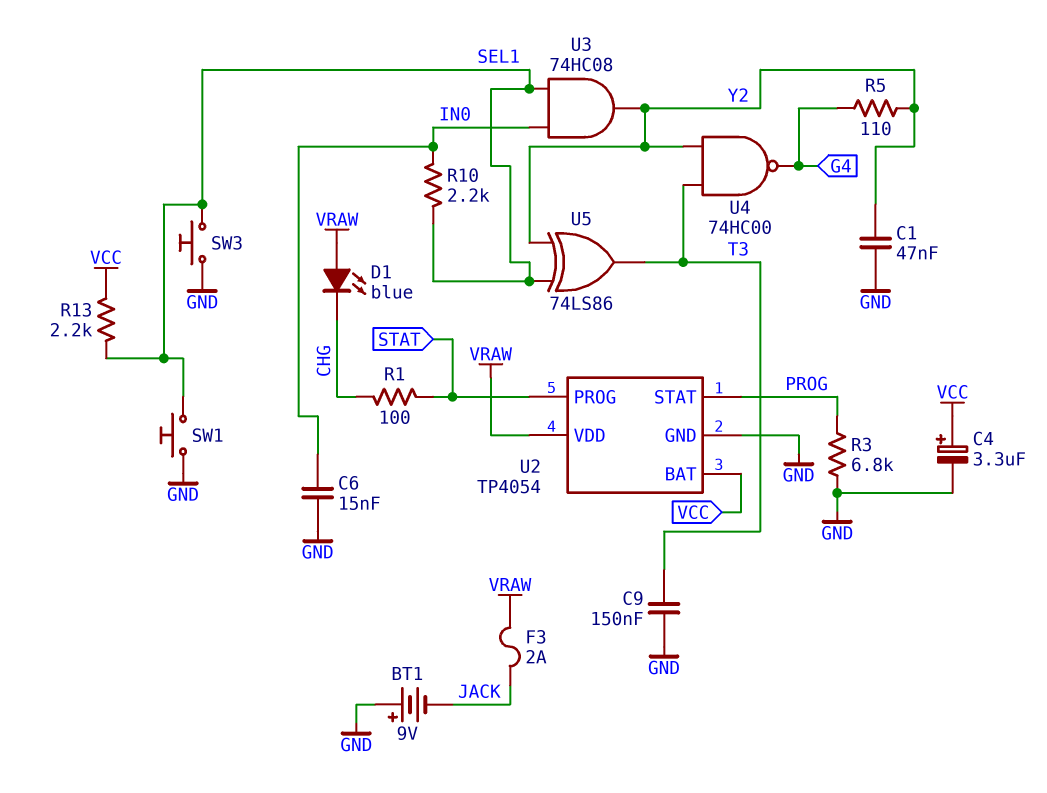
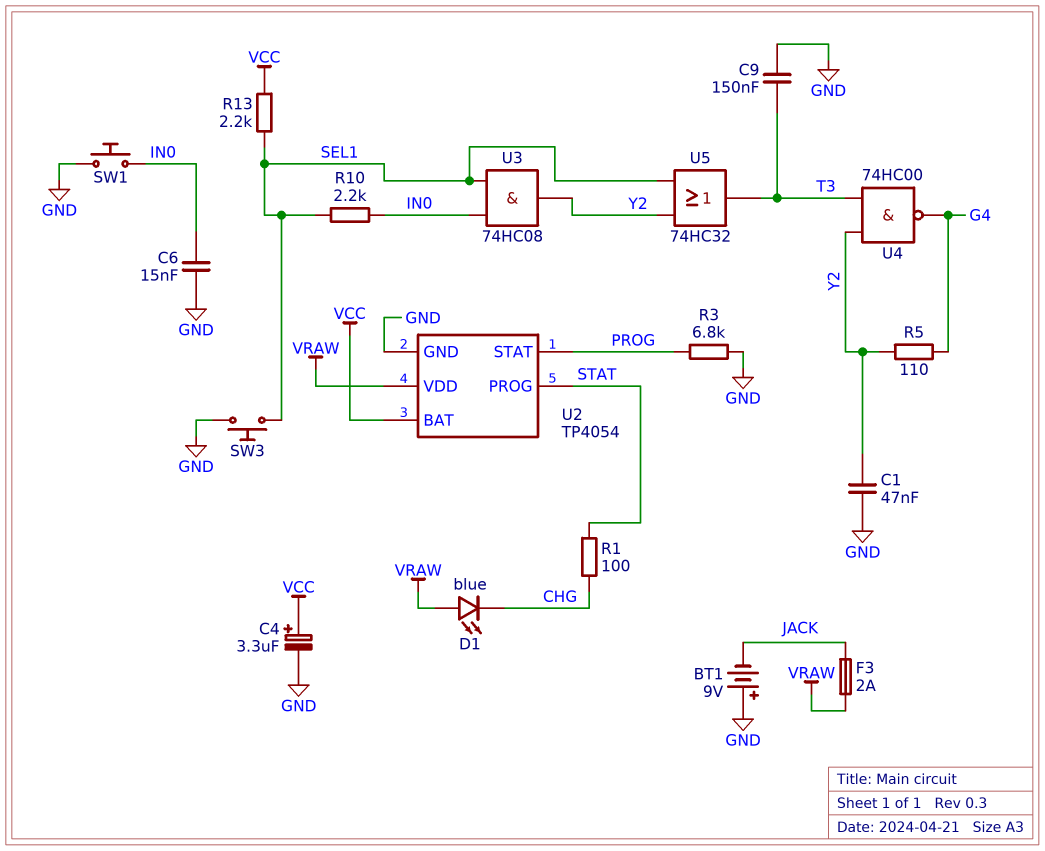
SW1: button (GND, SEL1) -> button (GND, IN0)
U5: XOR 74LS86 (in SEL1, in Y2, out T3) -> OR 74HC32 (in SEL1, in Y2, out T3)

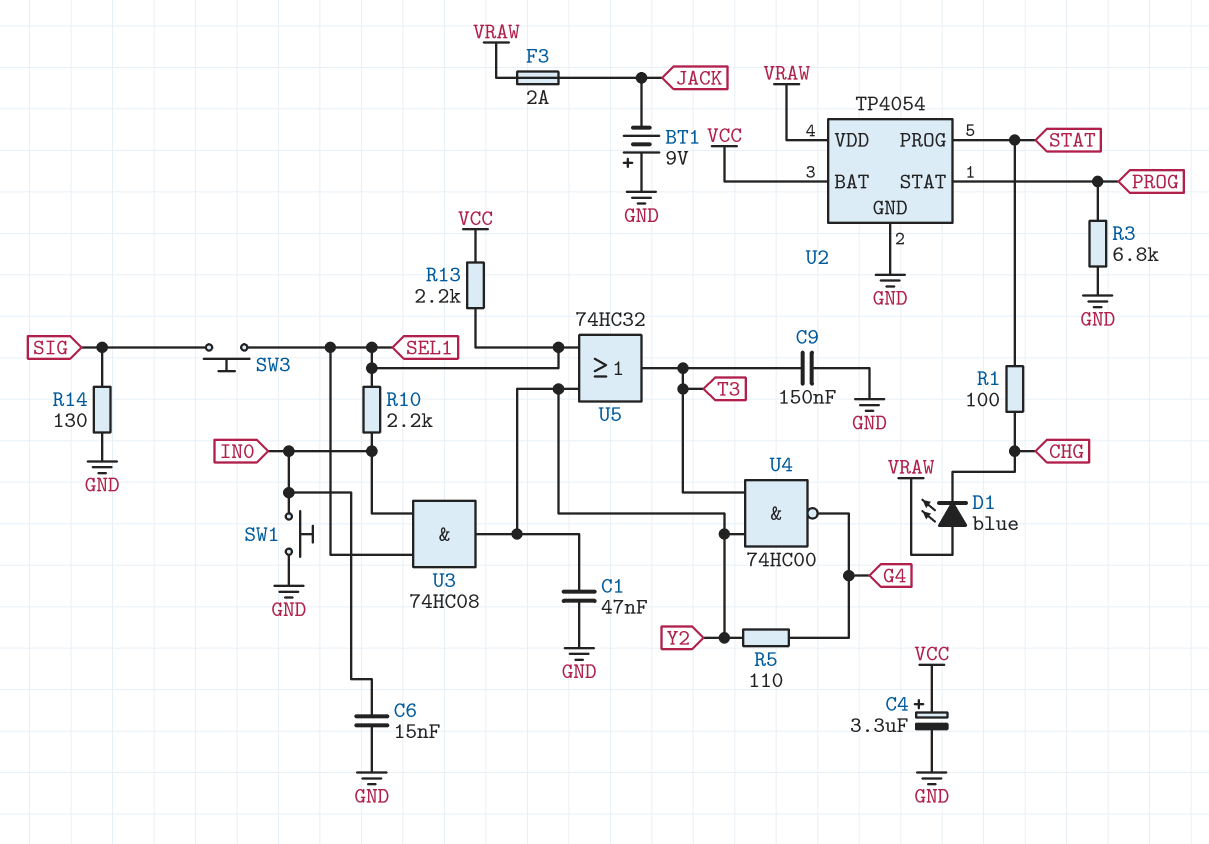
R14: none -> 130 (GND, SIG)
SW3: button (GND, SEL1) -> button (SEL1, SIG)

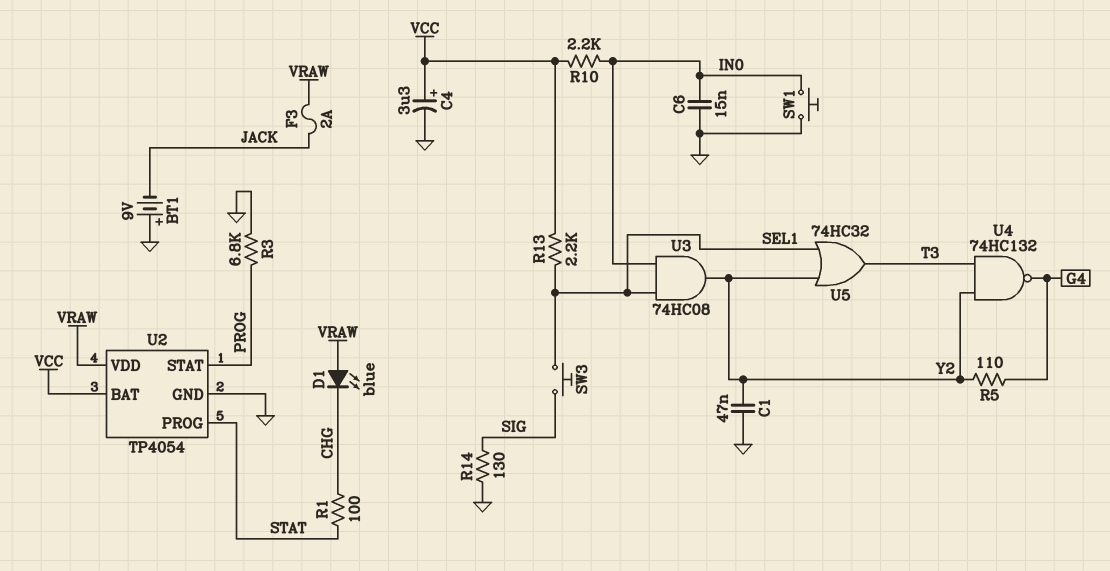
C9: 150nF (GND, T3) -> none
R10: 2.2k (IN0, SEL1) -> 2.2k (IN0, VCC)
U4: NAND 74HC00 (in T3, in Y2, out G4) -> NAND 74HC132 (in T3, in Y2, out G4)

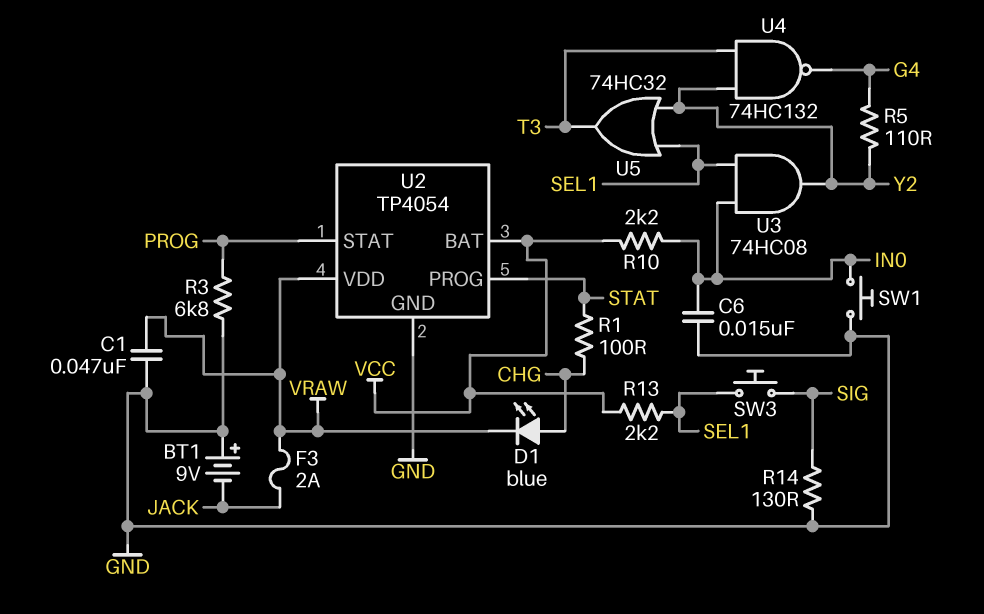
C1: 47nF (GND, Y2) -> 47nF (GND, VRAW)
C4: 3.3uF (plus VCC, minus GND) -> none
D1: LED blue (A VRAW, K CHG) -> LED blue (A CHG, K VRAW)

